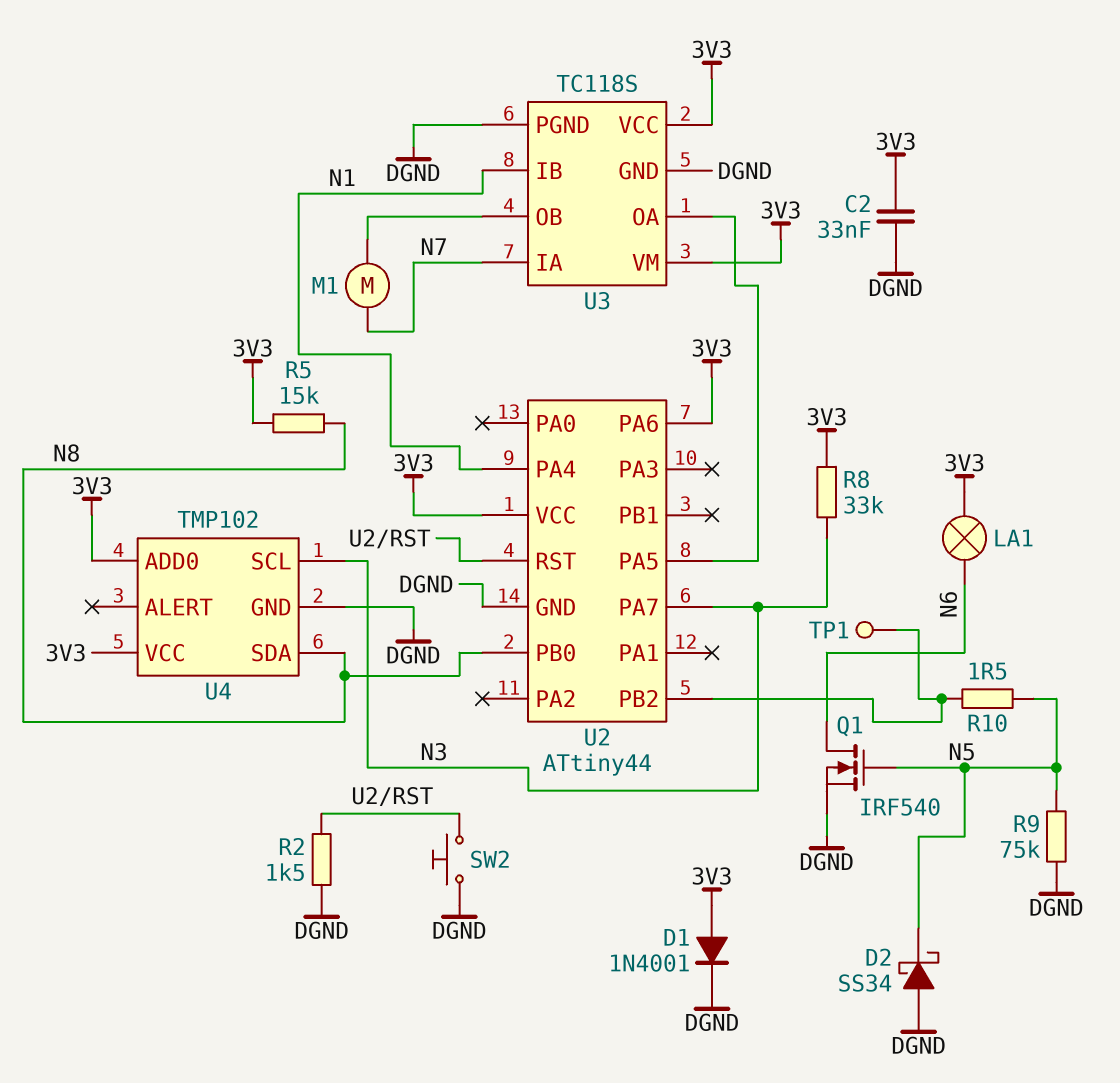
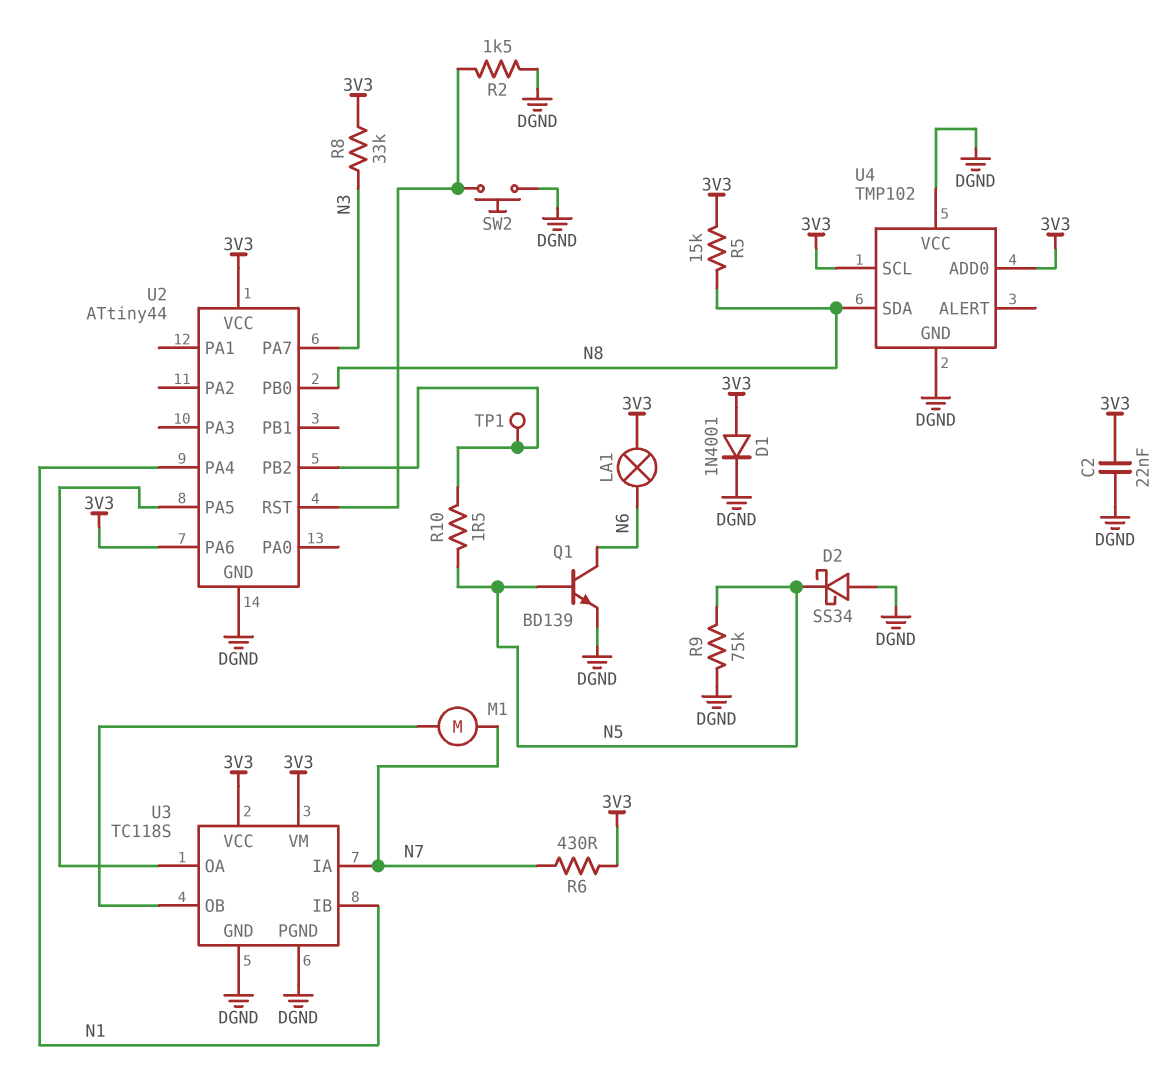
C2: 33nF (3V3, DGND) -> 22nF (3V3, DGND)
Q1: NMOS IRF540 (G N5, D N6, S DGND) -> NPN BD139 (B N5, C N6, E DGND)
R6: none -> 430 (3V3, N7)
U4 pin SCL: N3 -> 3V3
U4 pin VCC: 3V3 -> DGND

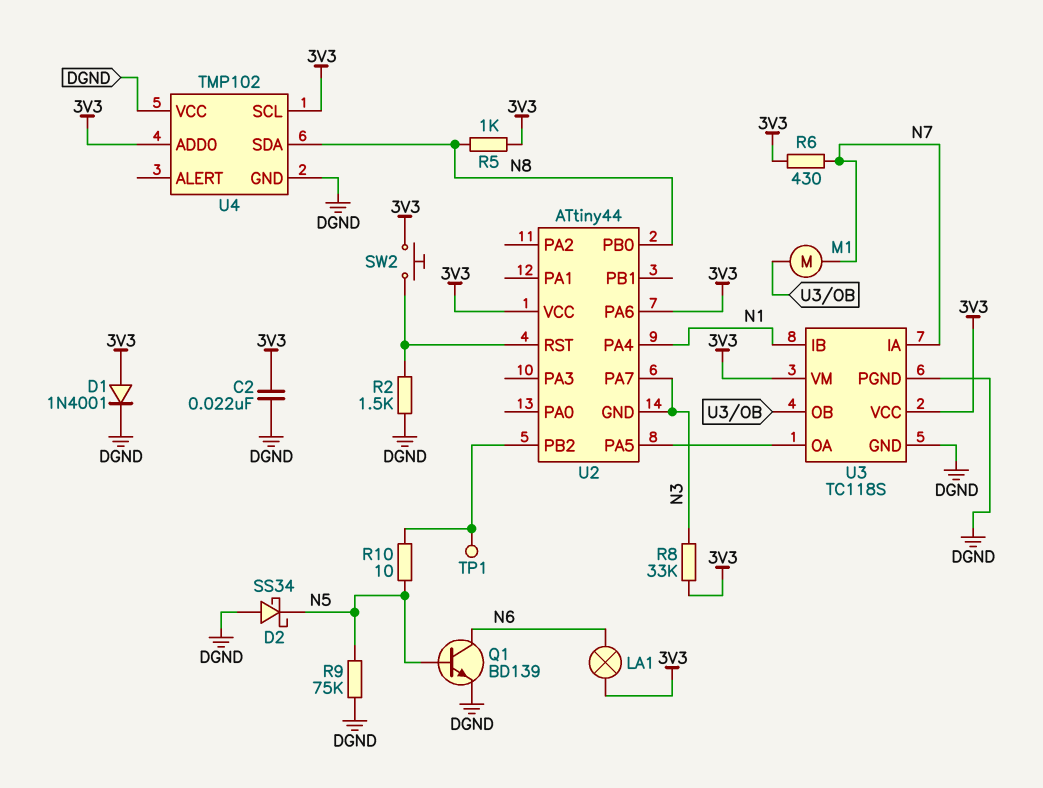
R5: 15k (3V3, N8) -> 1k (3V3, N8)
R10: 1.5 (N5, U2/PB2) -> 10 (N5, U2/PB2)
SW2: button (DGND, U2/RST) -> button (3V3, U2/RST)
U2 pin GND: DGND -> N3

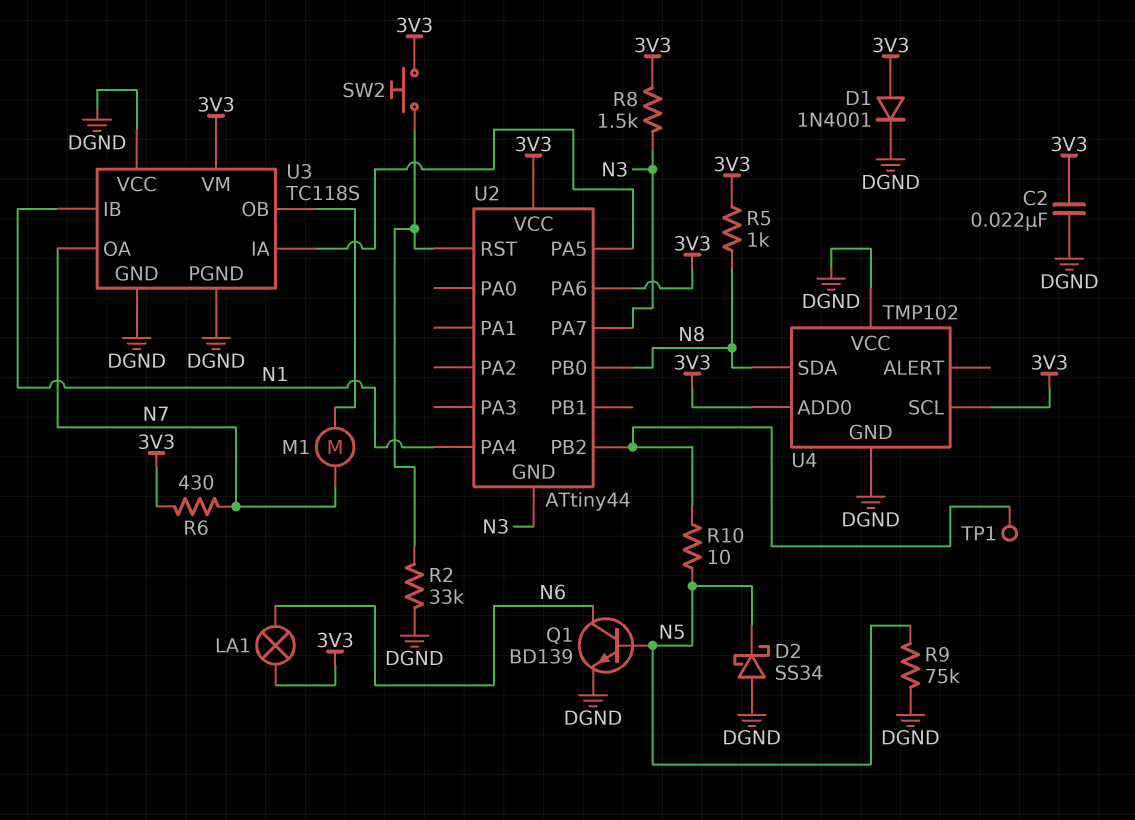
R2: 1.5k (DGND, U2/RST) -> 33k (DGND, U2/RST)
R8: 33k (3V3, N3) -> 1.5k (3V3, N3)
U3 pin IA: N7 -> U2/PA5
U3 pin OA: U2/PA5 -> N7
U3 pin VCC: 3V3 -> DGND

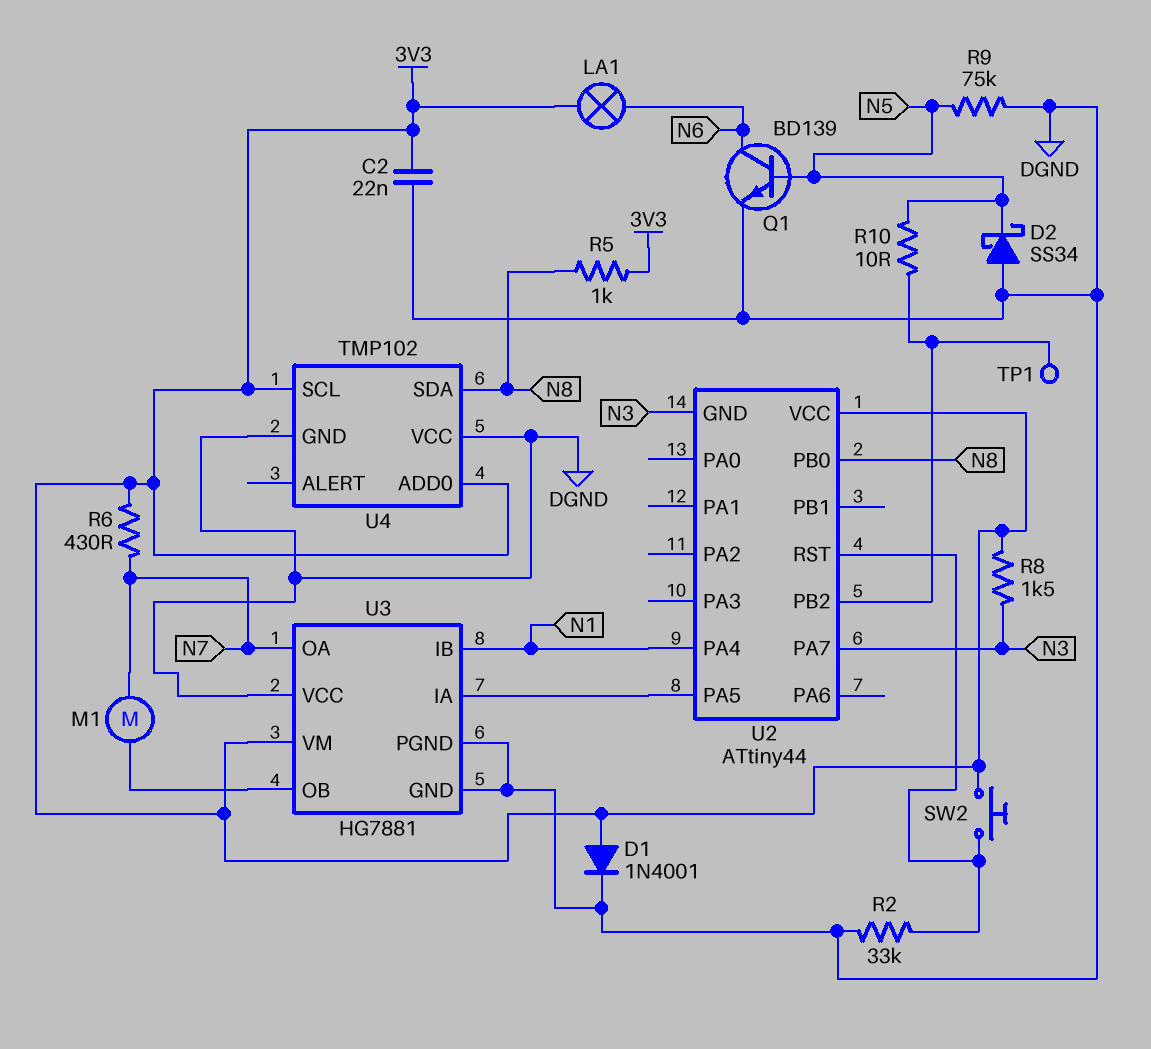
U2 pin PA6: 3V3 -> none
U3: TC118S -> HG7881

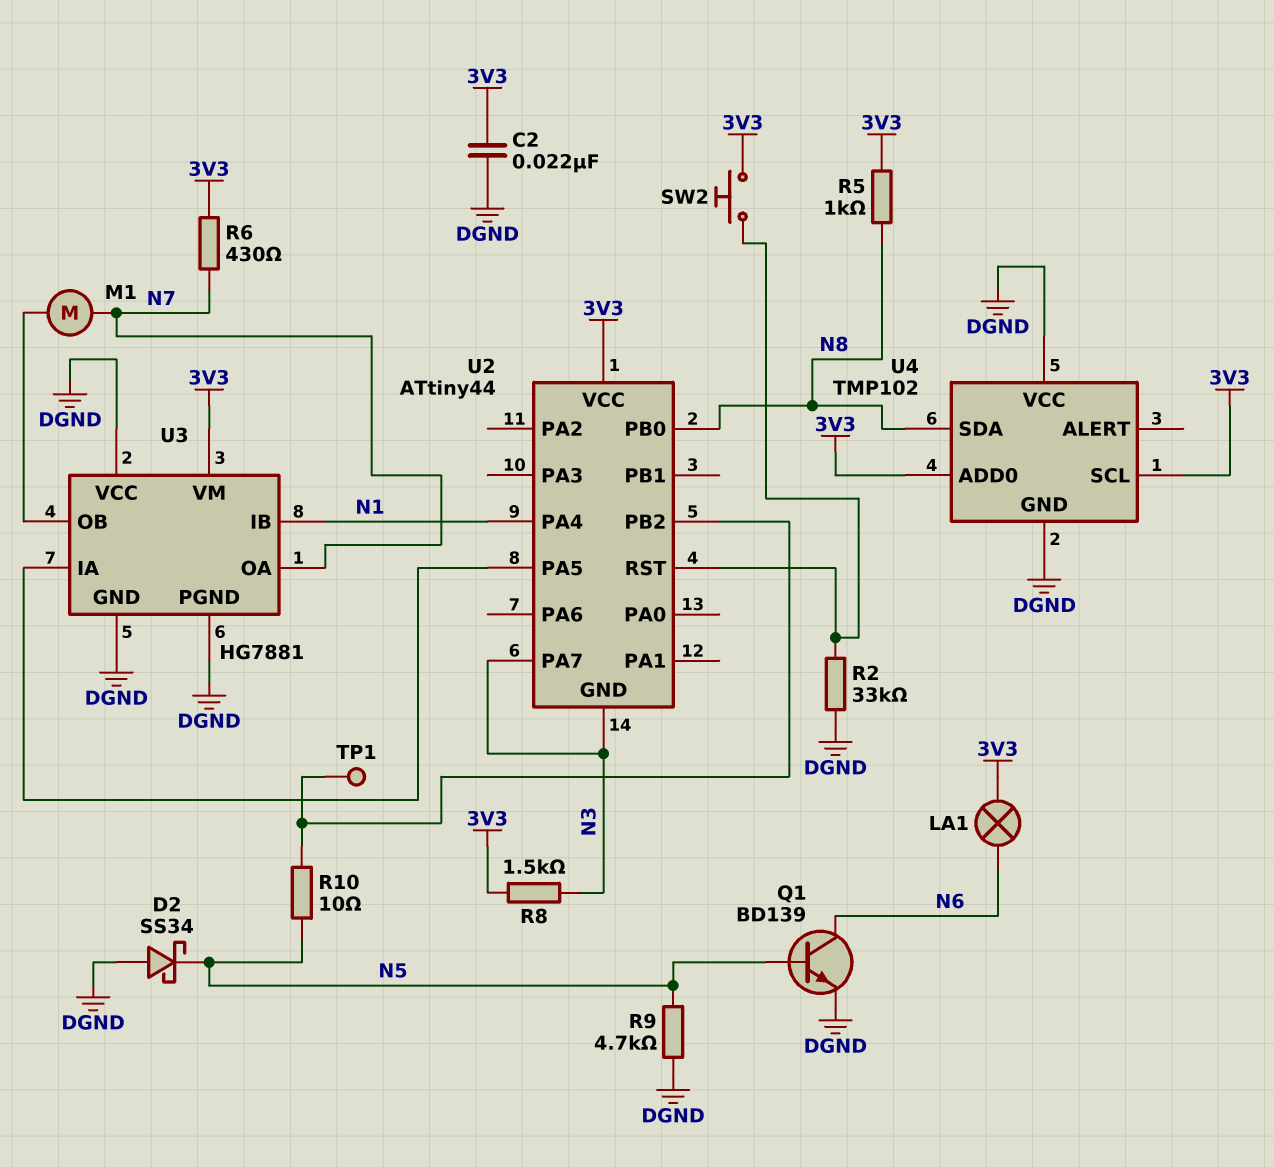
D1: diode 1N4001 (A 3V3, K DGND) -> none
R9: 75k (DGND, N5) -> 4.7k (DGND, N5)

